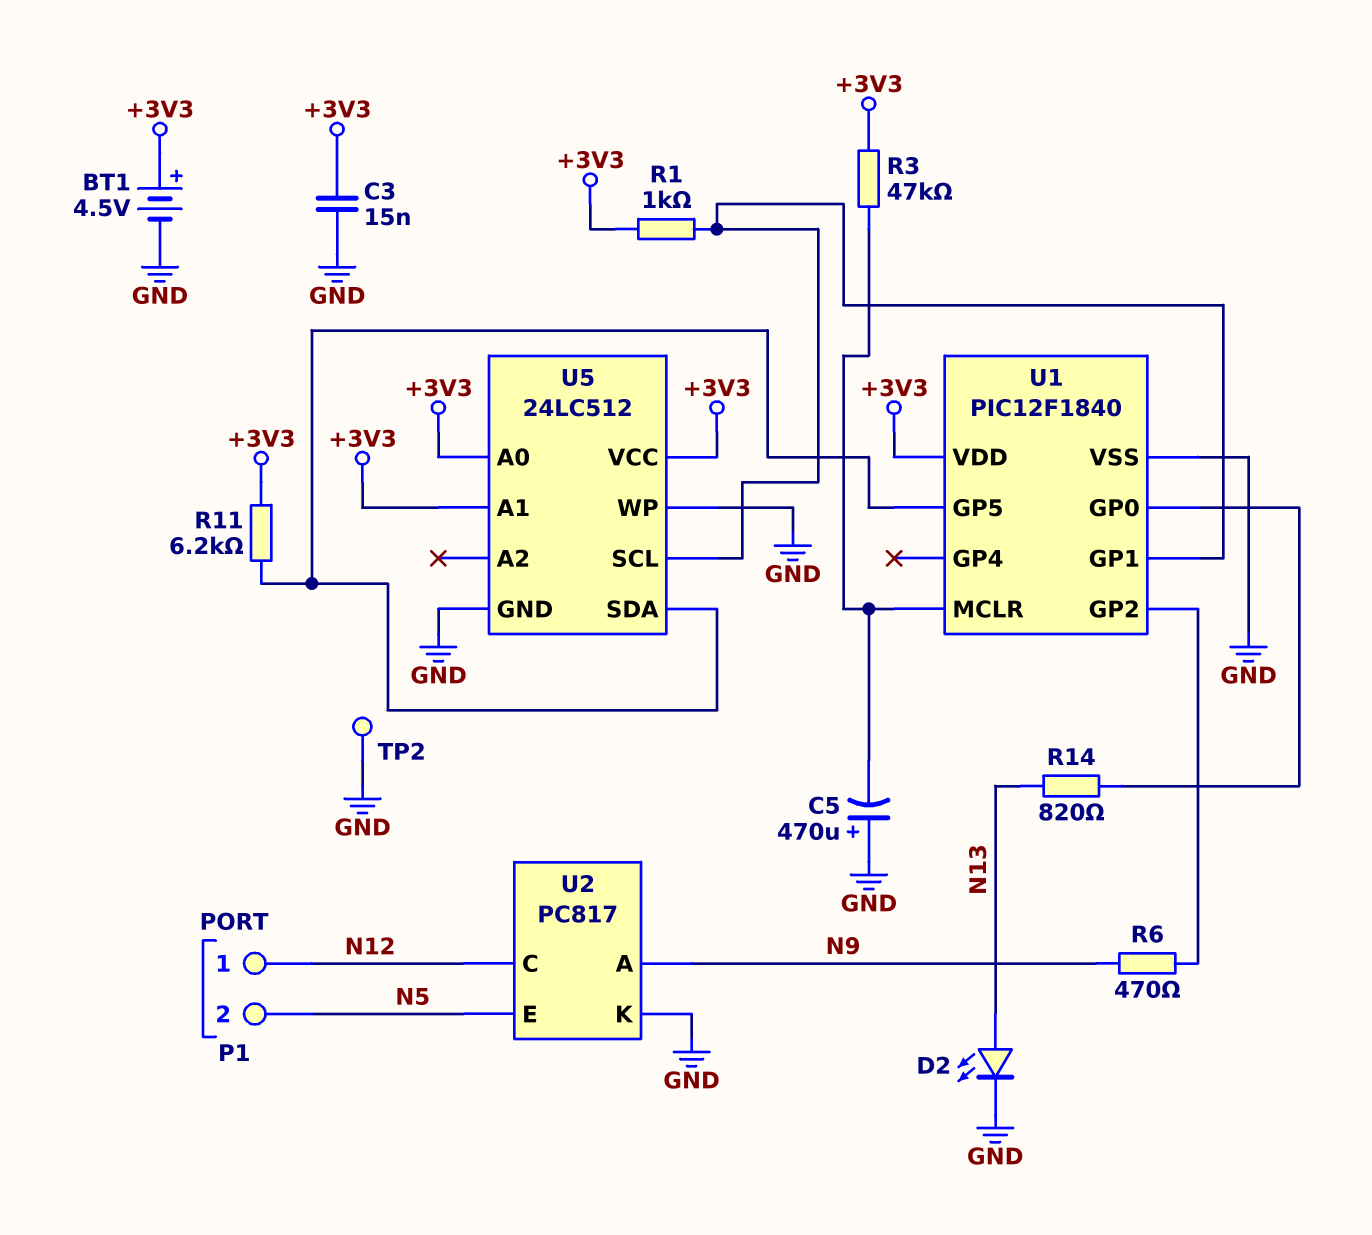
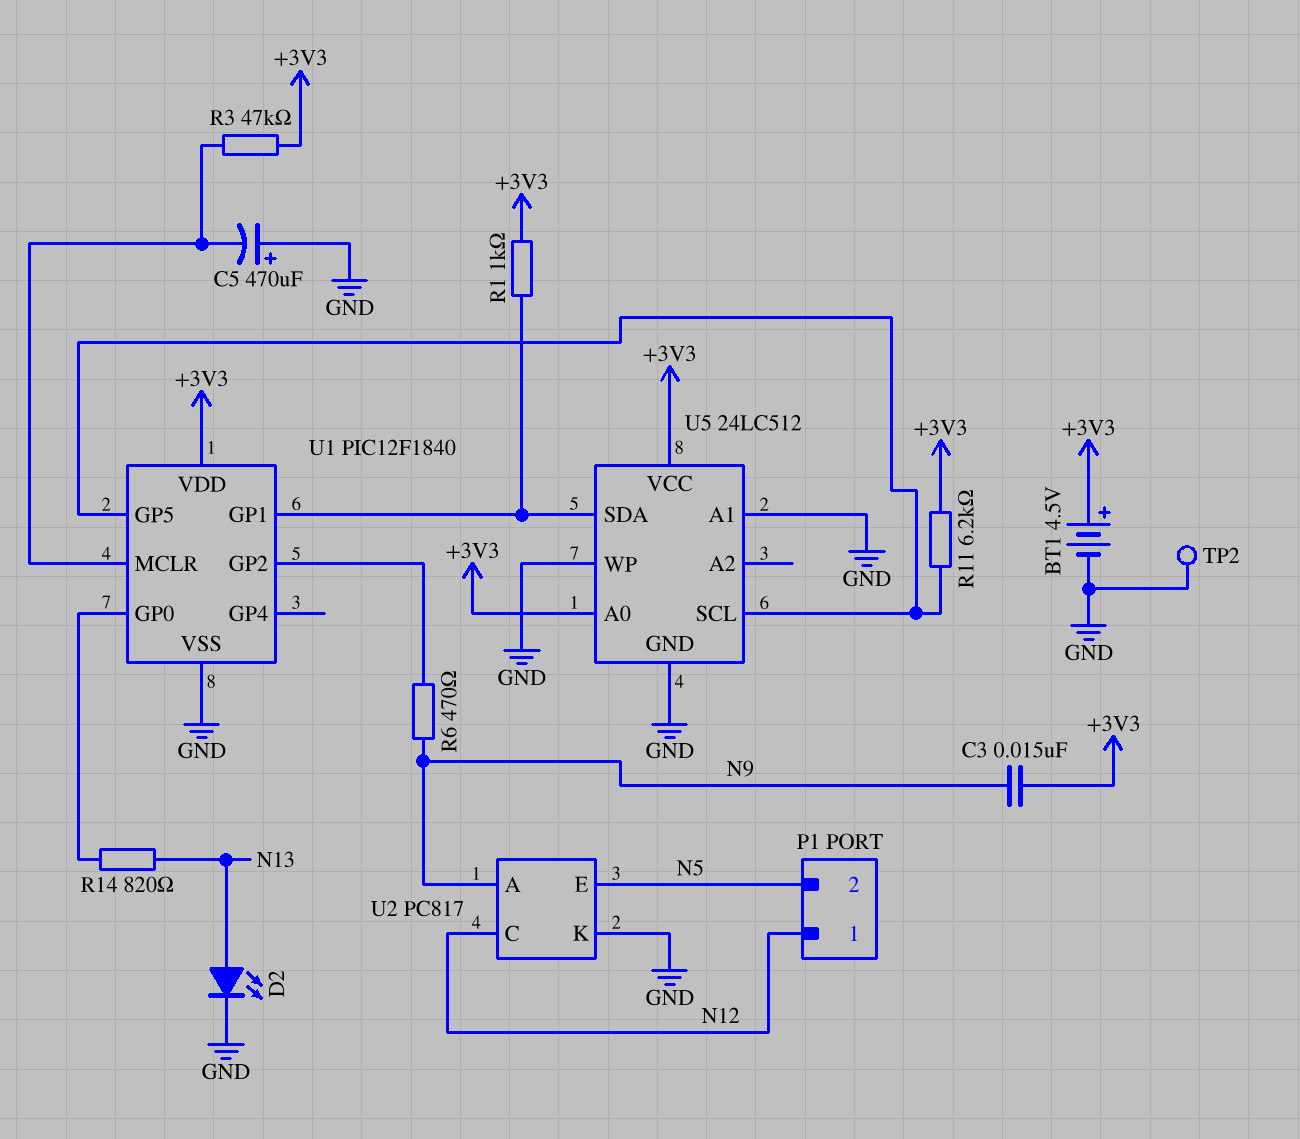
C3: 15nF (+3V3, GND) -> 15nF (+3V3, N9)
U5 pin A1: +3V3 -> GND
U5 pin SCL: U1/GP1 -> U1/GP5
U5 pin SDA: U1/GP5 -> U1/GP1

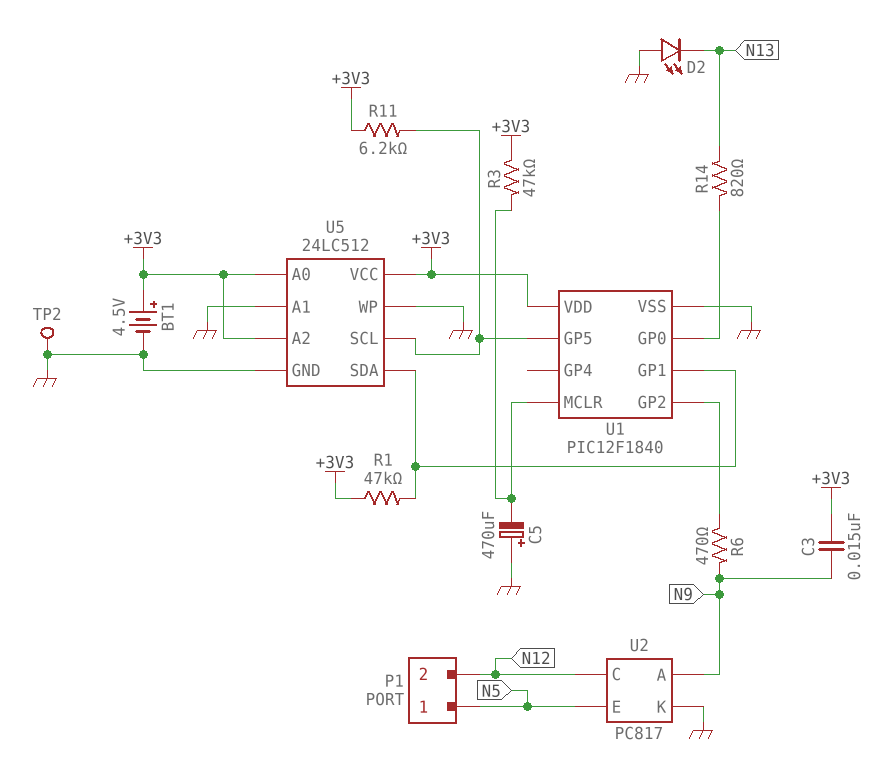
D2: LED (A N13, K GND) -> LED (A GND, K N13)
P1 pin 1: N12 -> N5
P1 pin 2: N5 -> N12
R1: 1k (+3V3, U1/GP1) -> 47k (+3V3, U1/GP1)
U5 pin A2: none -> +3V3

